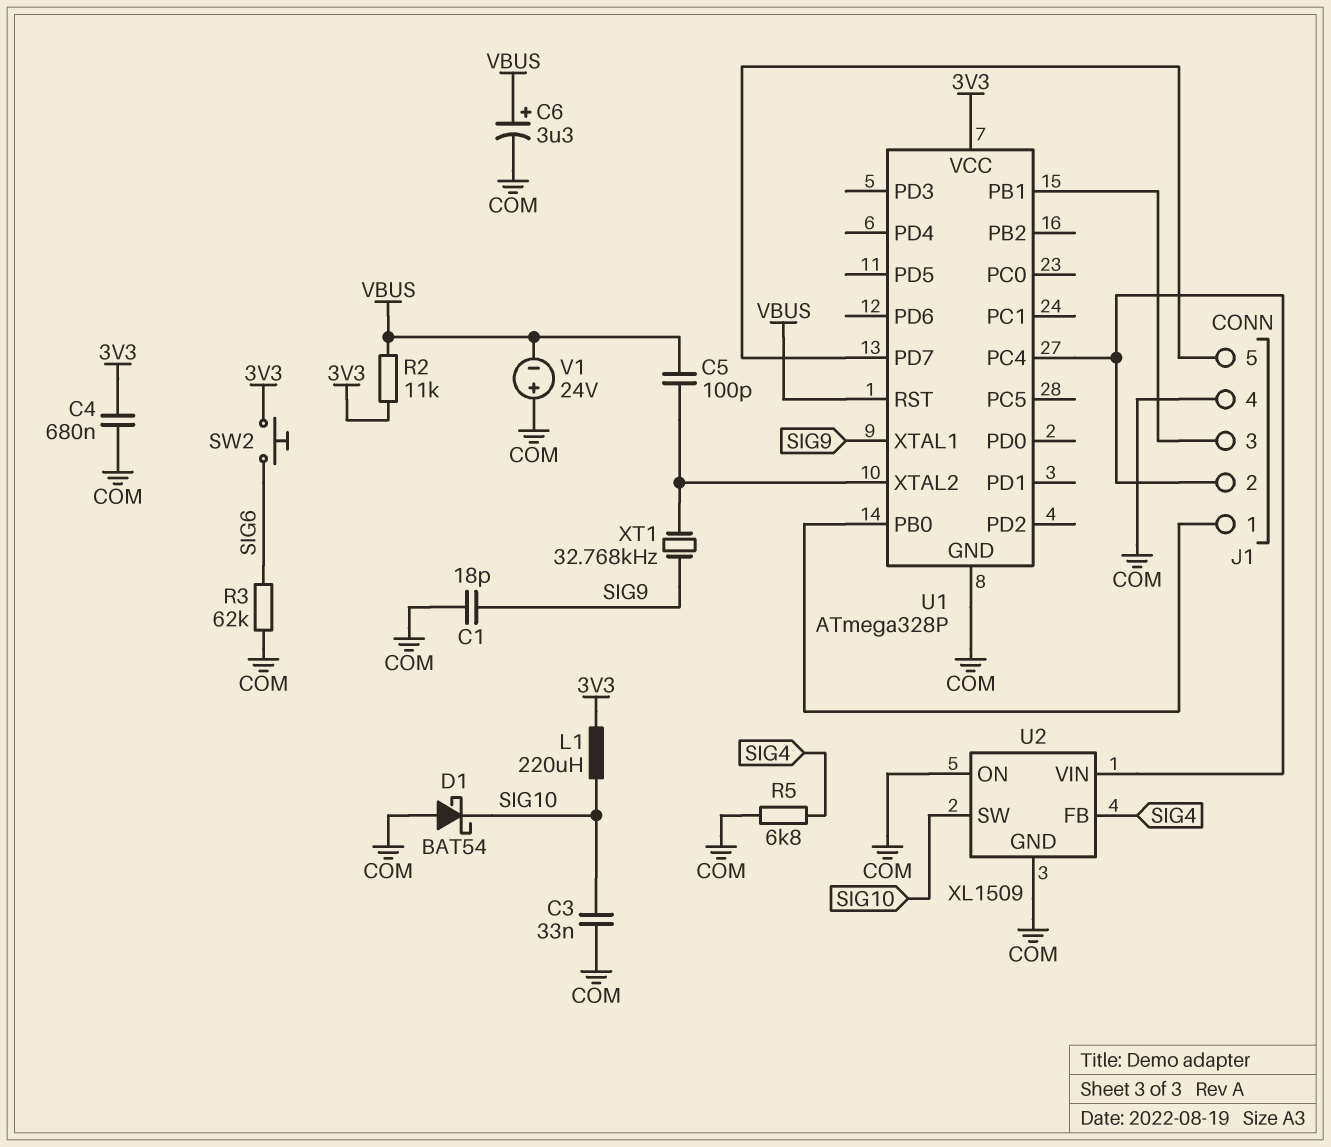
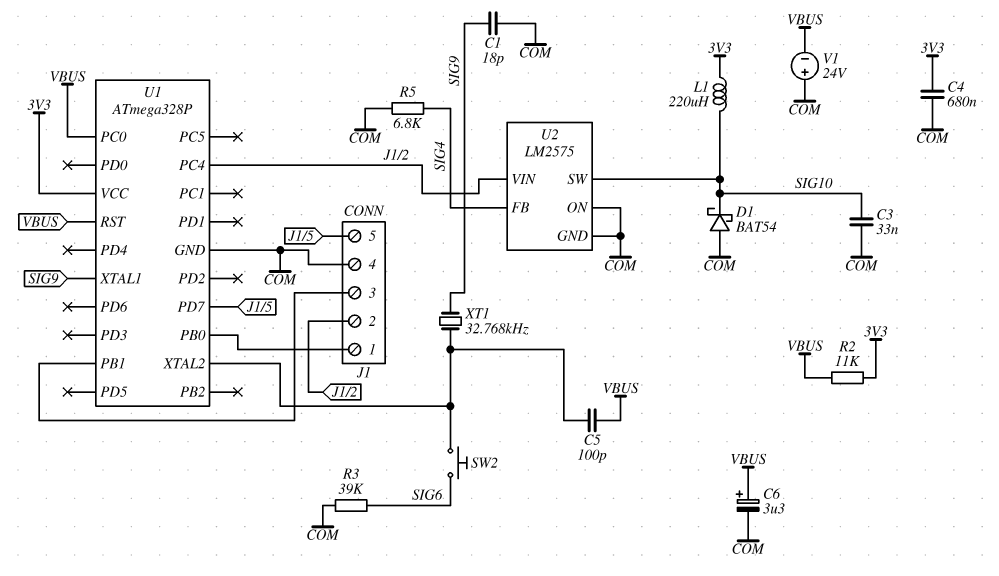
R3: 62k (COM, SIG6) -> 39k (COM, SIG6)
SW2: button (3V3, SIG6) -> button (SIG6, U1/XTAL2)
U1 pin PC0: none -> VBUS
U2: XL1509 -> LM2575

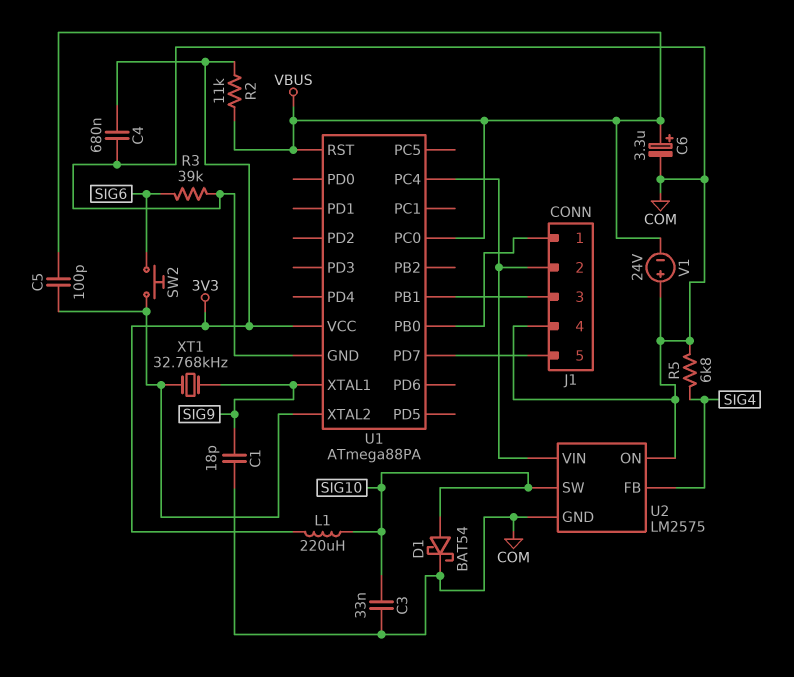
D1: schottky BAT54 (A COM, K SIG10) -> schottky BAT54 (A SIG10, K COM)
U1: ATmega328P -> ATmega88PA

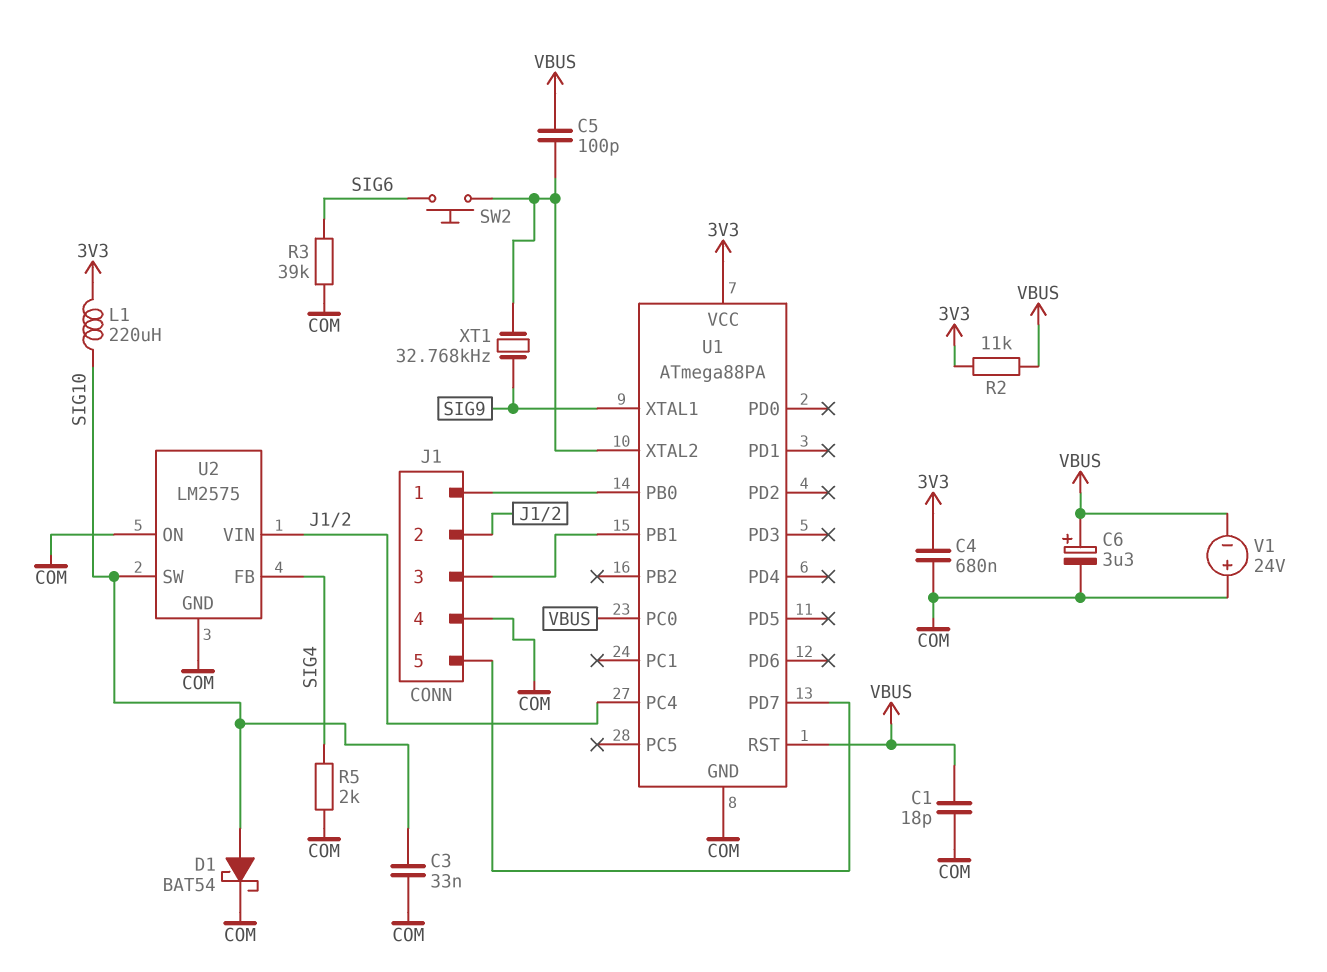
C1: 18pF (COM, SIG9) -> 18pF (COM, VBUS)
R5: 6.8k (COM, SIG4) -> 2k (COM, SIG4)

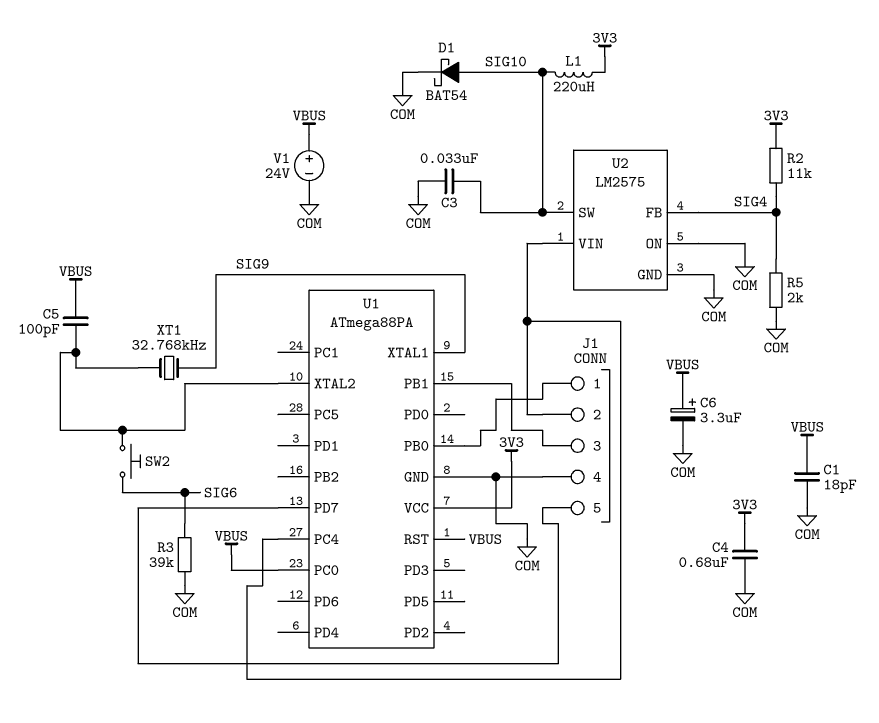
R2: 11k (3V3, VBUS) -> 11k (3V3, SIG4)
V1: 24V (plus COM, minus VBUS) -> 24V (plus VBUS, minus COM)

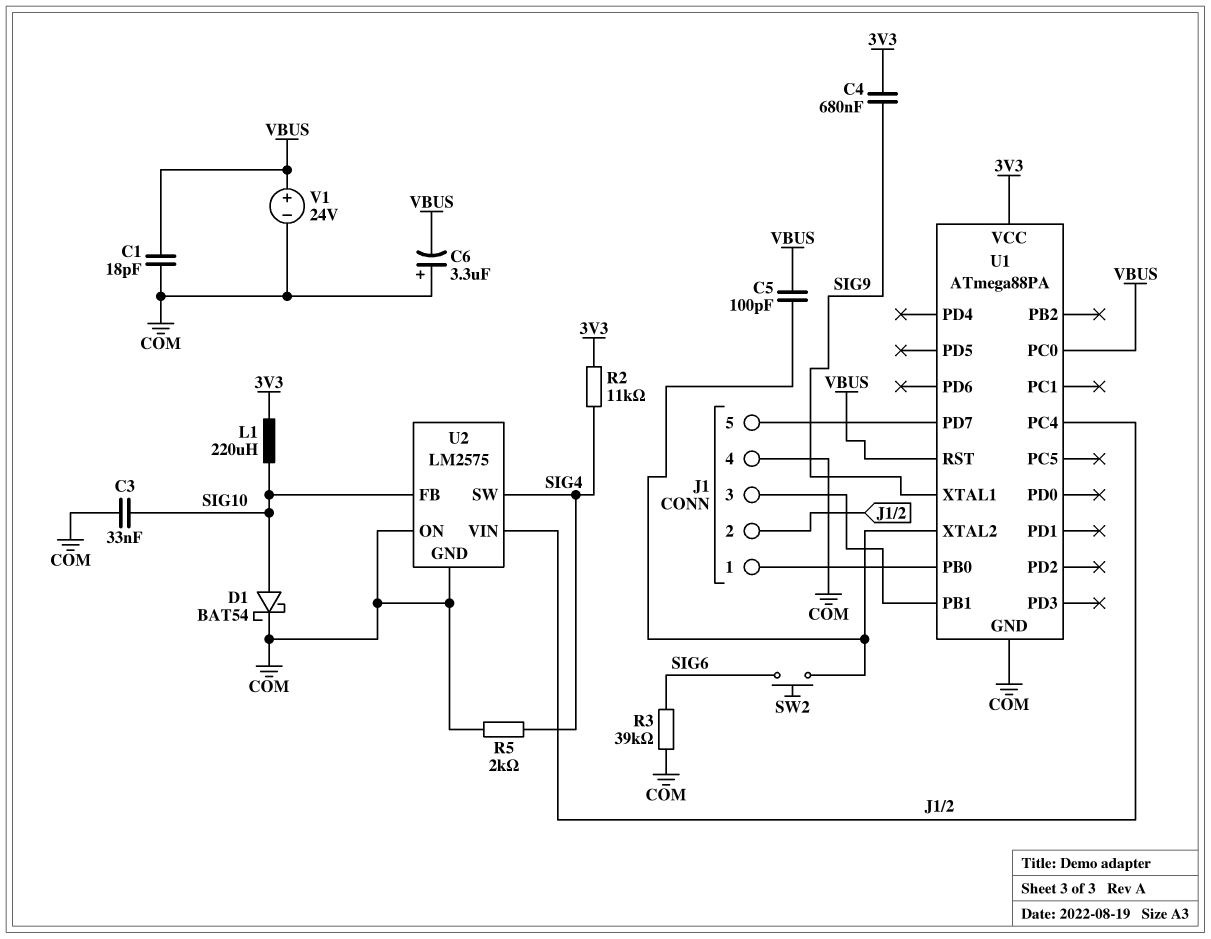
C4: 680nF (3V3, COM) -> 680nF (3V3, SIG9)
C6: 3.3uF (plus VBUS, minus COM) -> 3.3uF (plus COM, minus VBUS)
U2 pin FB: SIG4 -> SIG10
U2 pin SW: SIG10 -> SIG4
XT1: 32.768kHz (SIG9, U1/XTAL2) -> none

